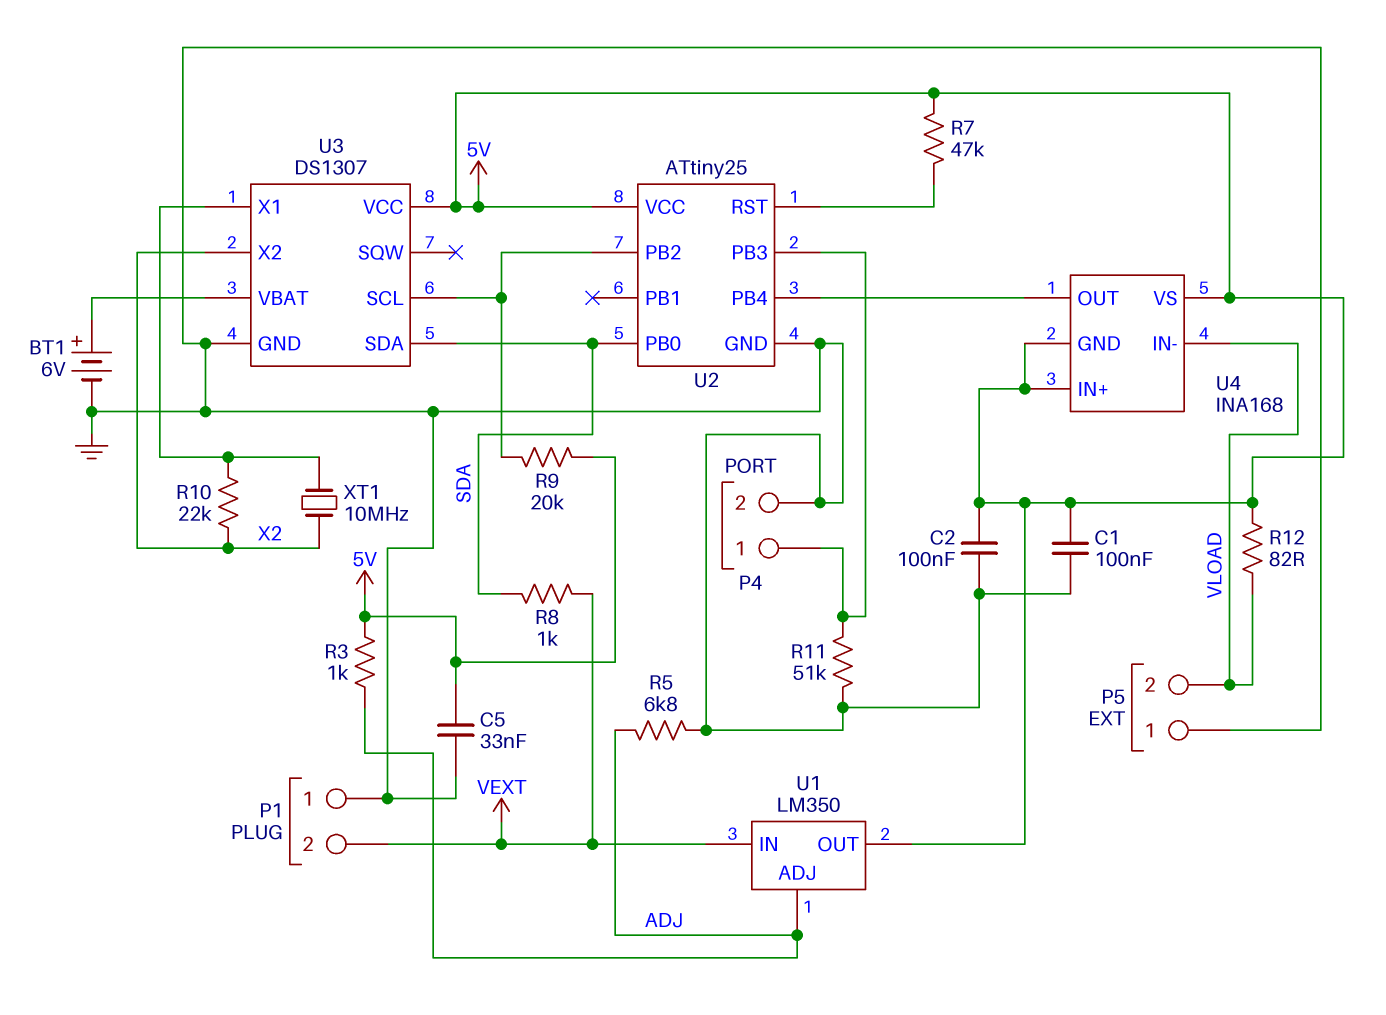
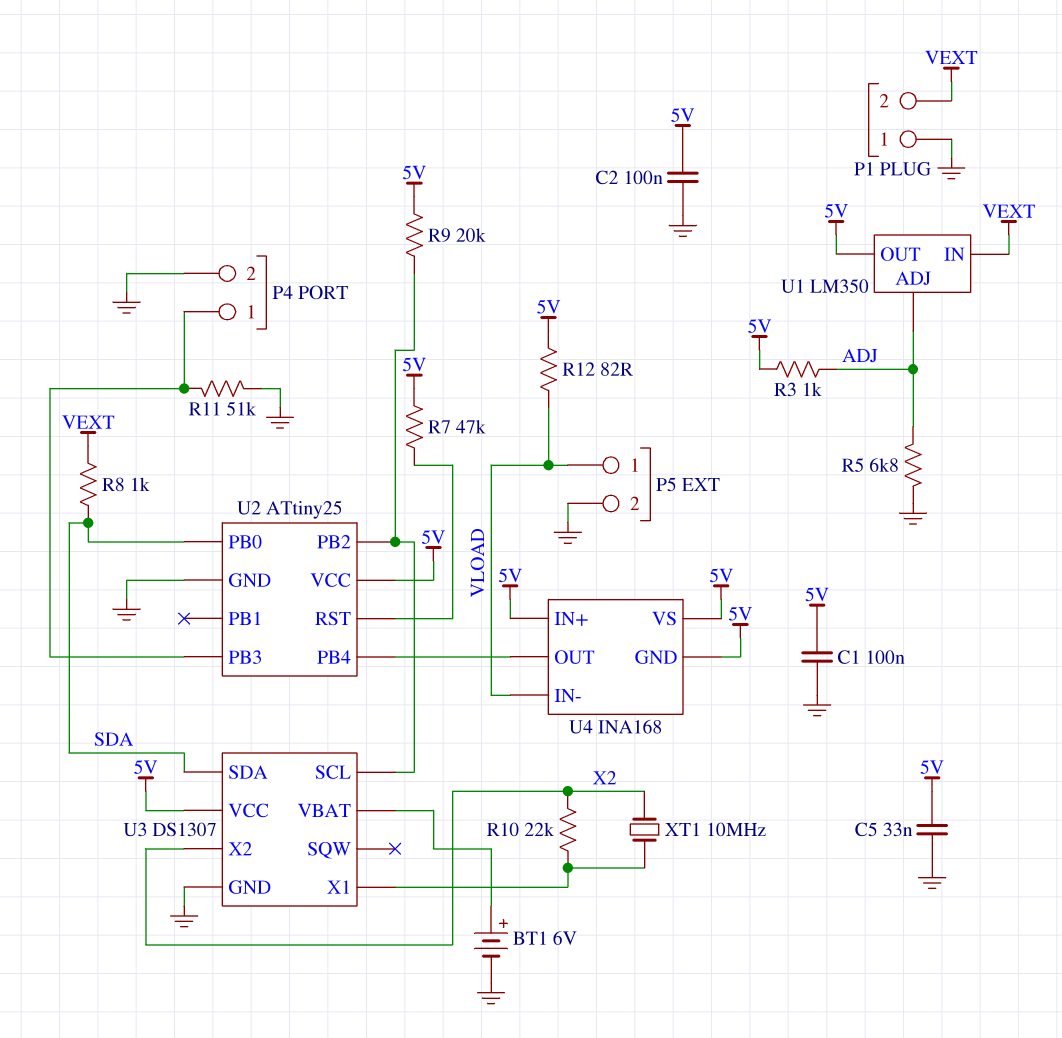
P5 pin 1: GND -> VLOAD
P5 pin 2: VLOAD -> GND

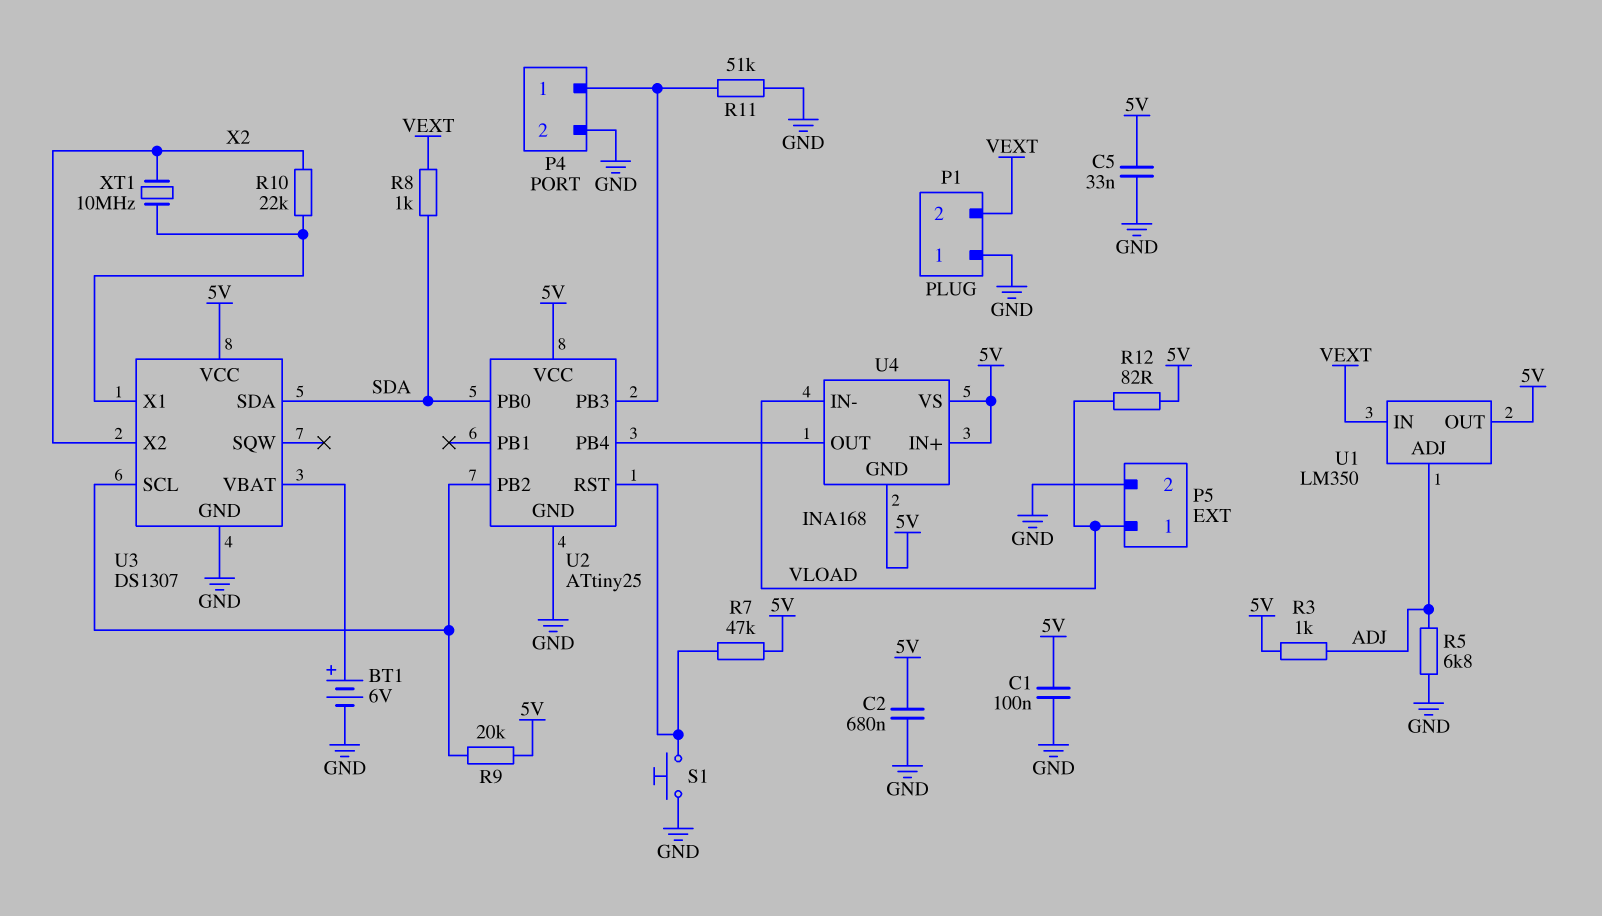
C2: 100nF (5V, GND) -> 680nF (5V, GND)
S1: none -> button (GND, U2/RST)

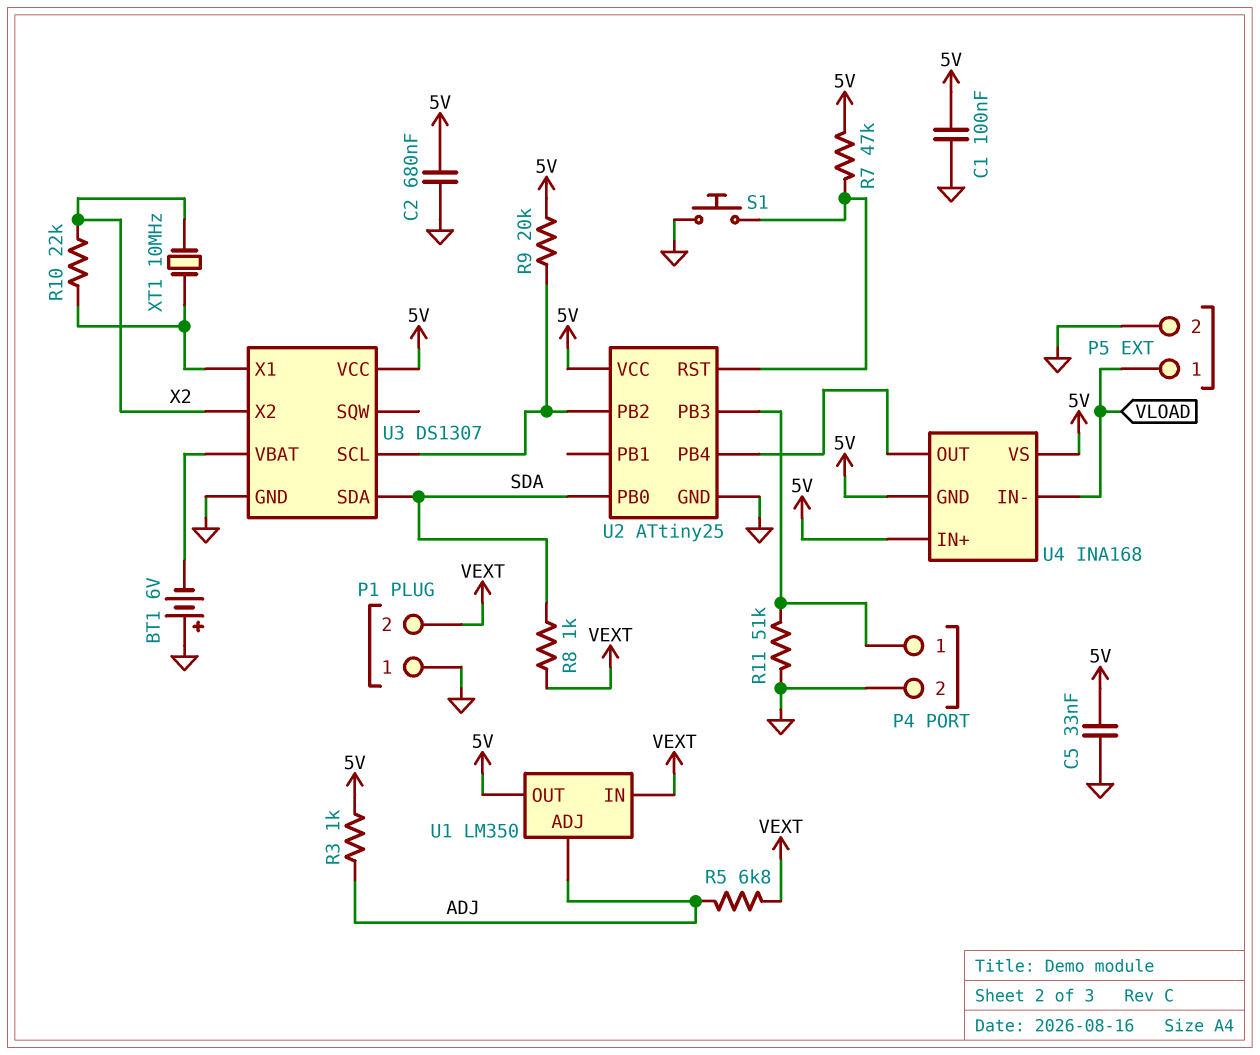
BT1: 6V (plus U3/VBAT, minus GND) -> 6V (plus GND, minus U3/VBAT)
R5: 6.8k (ADJ, GND) -> 6.8k (ADJ, VEXT)
R12: 82 (5V, VLOAD) -> none

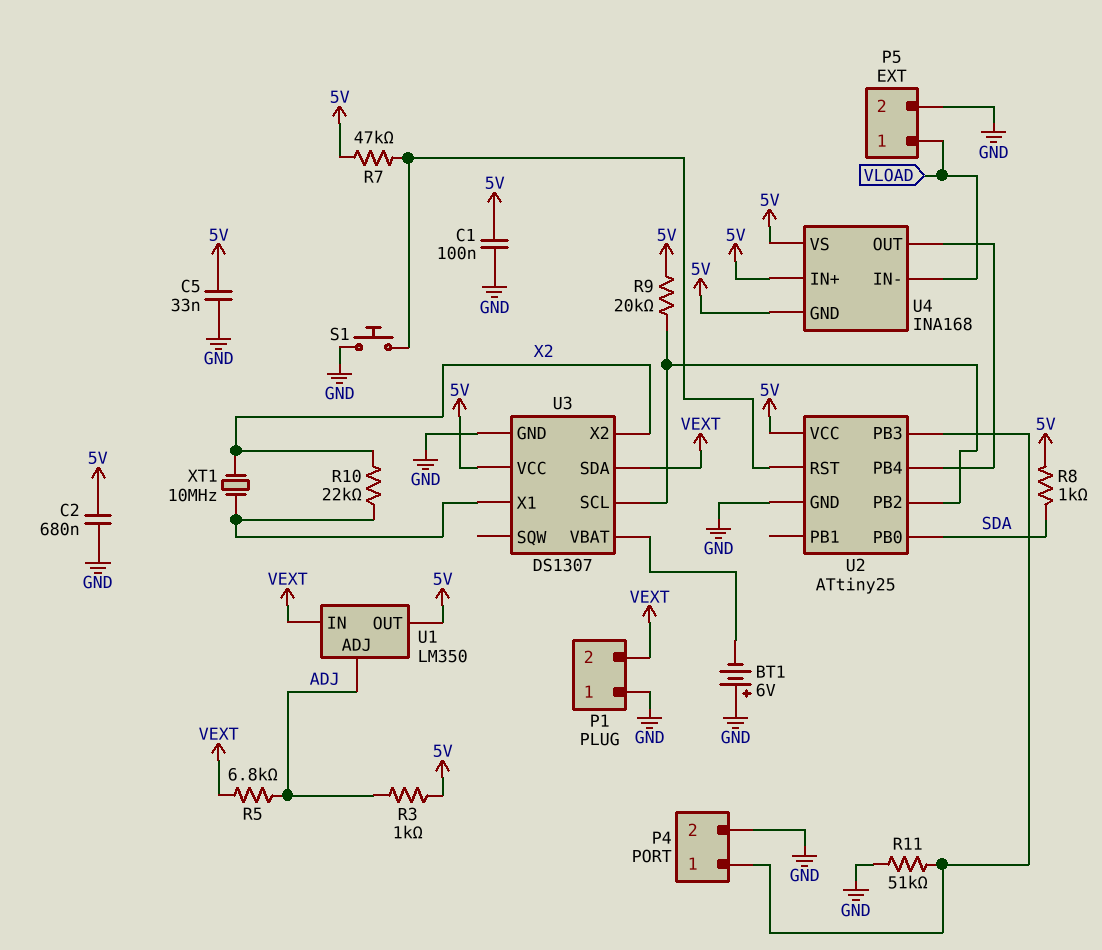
R8: 1k (SDA, VEXT) -> 1k (5V, SDA)
U3 pin SDA: SDA -> VEXT

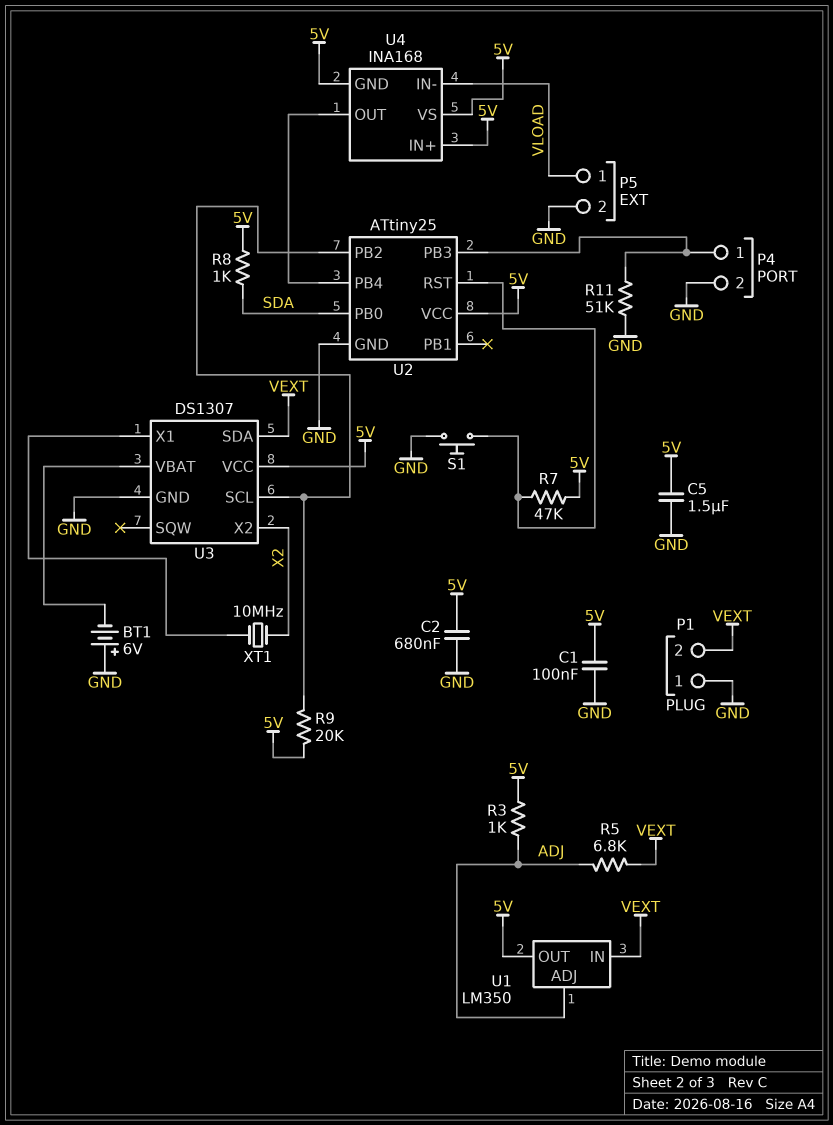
C5: 33nF (5V, GND) -> 1.5uF (5V, GND)
R10: 22k (U3/X1, X2) -> none

